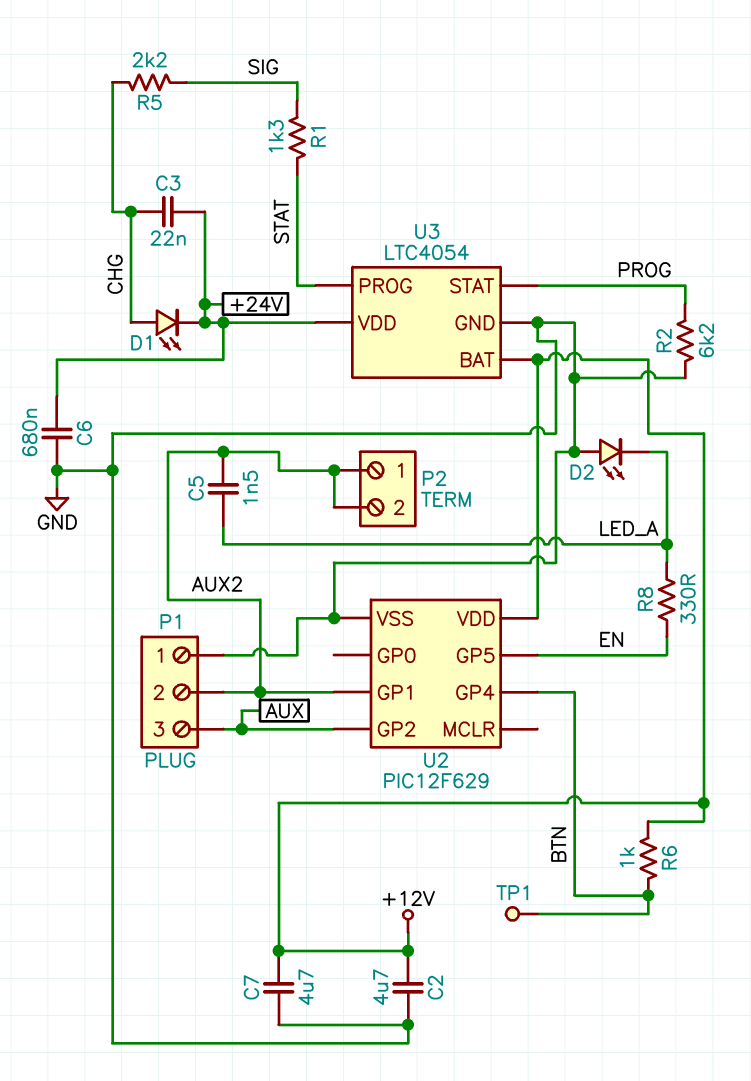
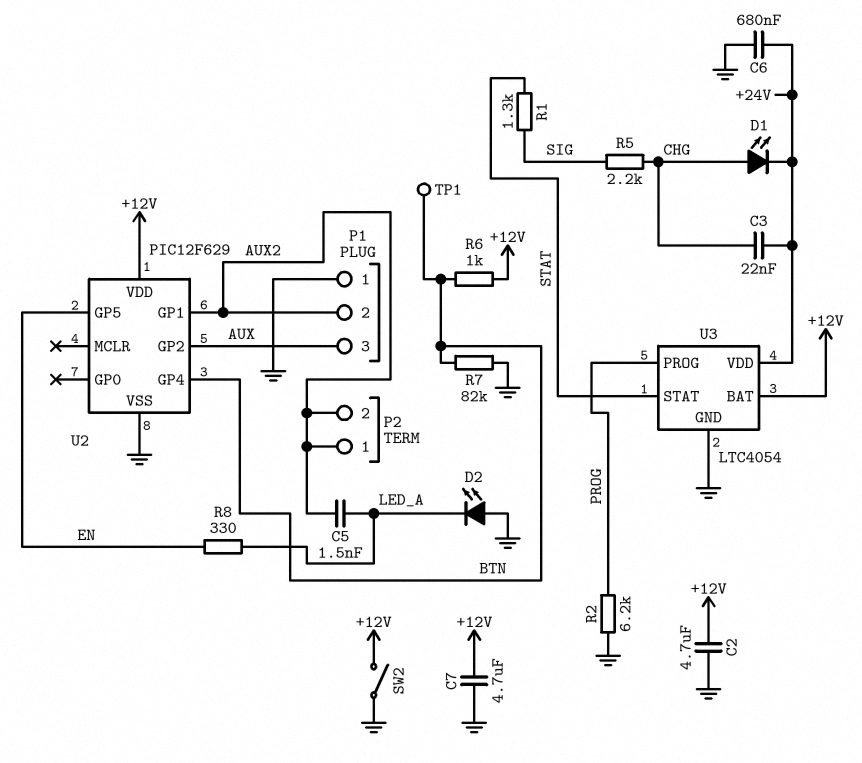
R7: none -> 82k (BTN, GND)
SW2: none -> switch (+12V, GND)
U3 pin PROG: STAT -> PROG
U3 pin STAT: PROG -> STAT

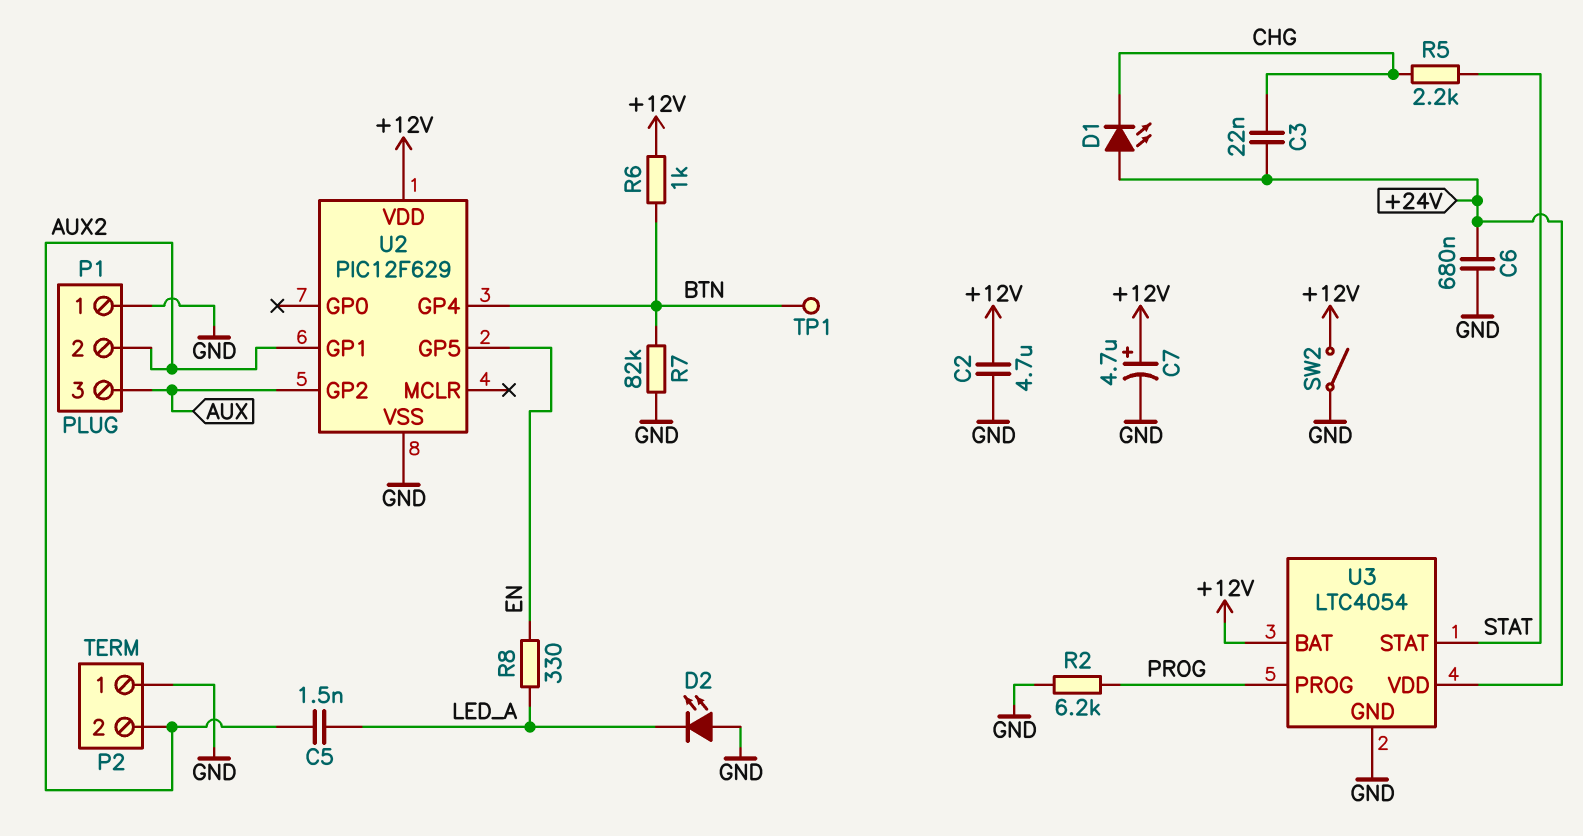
C7: 4.7uF (+12V, GND) -> 4.7uF (plus +12V, minus GND)
D1: LED (A CHG, K +24V) -> LED (A +24V, K CHG)
P2 pin 1: AUX2 -> GND
R1: 1.3k (SIG, STAT) -> none
R5: 2.2k (CHG, SIG) -> 2.2k (CHG, STAT)

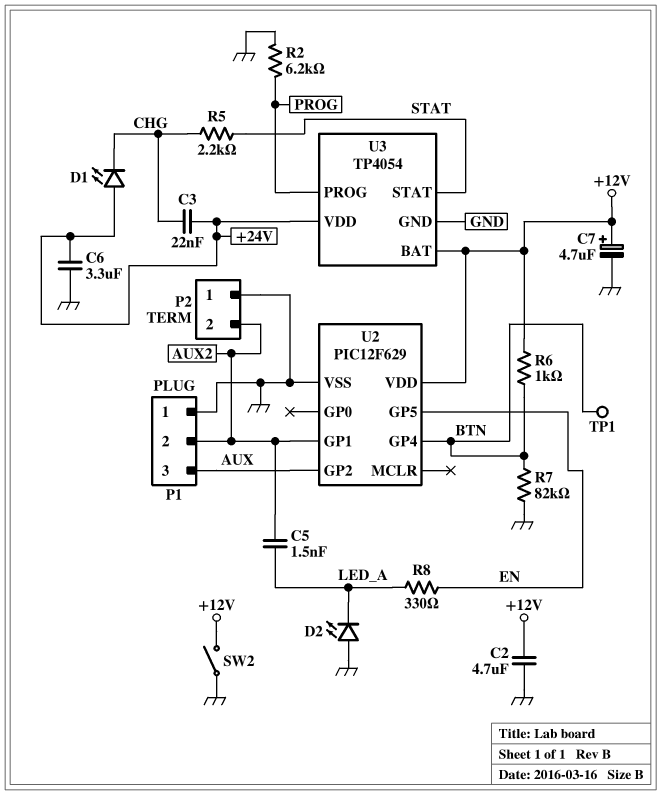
C6: 680nF (+24V, GND) -> 3.3uF (+24V, GND)
U3: LTC4054 -> TP4054

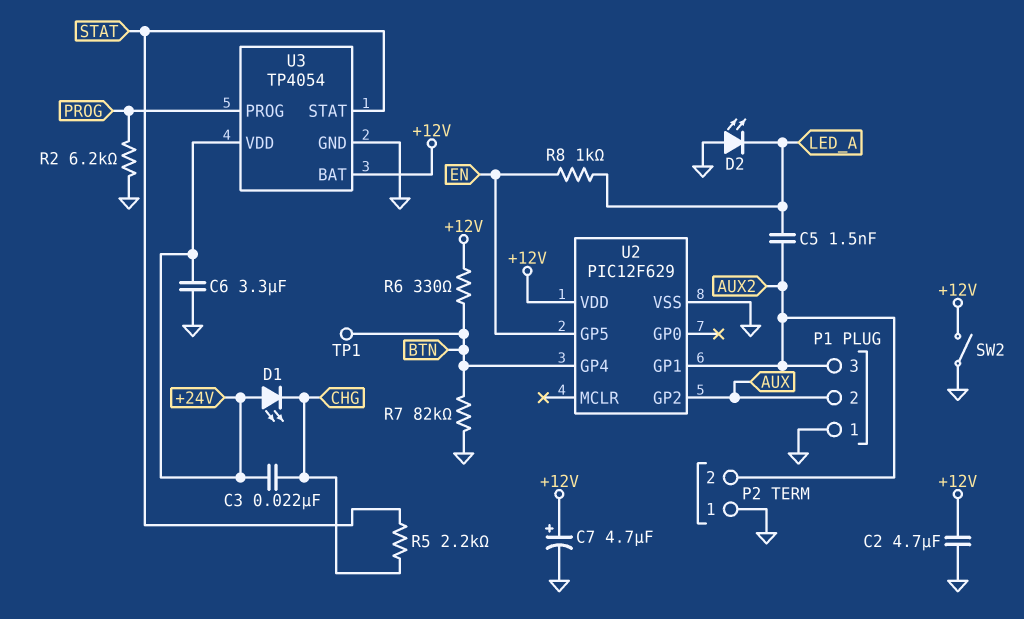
P1 pin 2: AUX2 -> AUX
P1 pin 3: AUX -> AUX2
R6: 1k (+12V, BTN) -> 330 (+12V, BTN)
R8: 330 (EN, LED_A) -> 1k (EN, LED_A)

